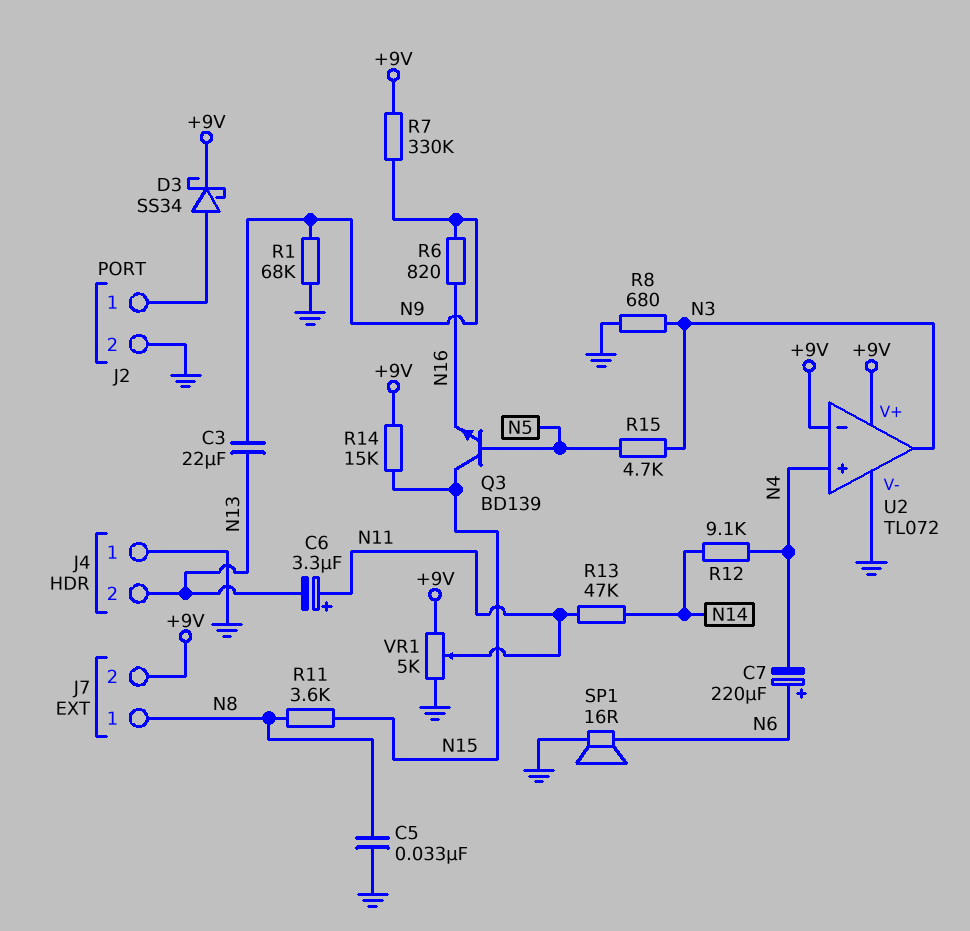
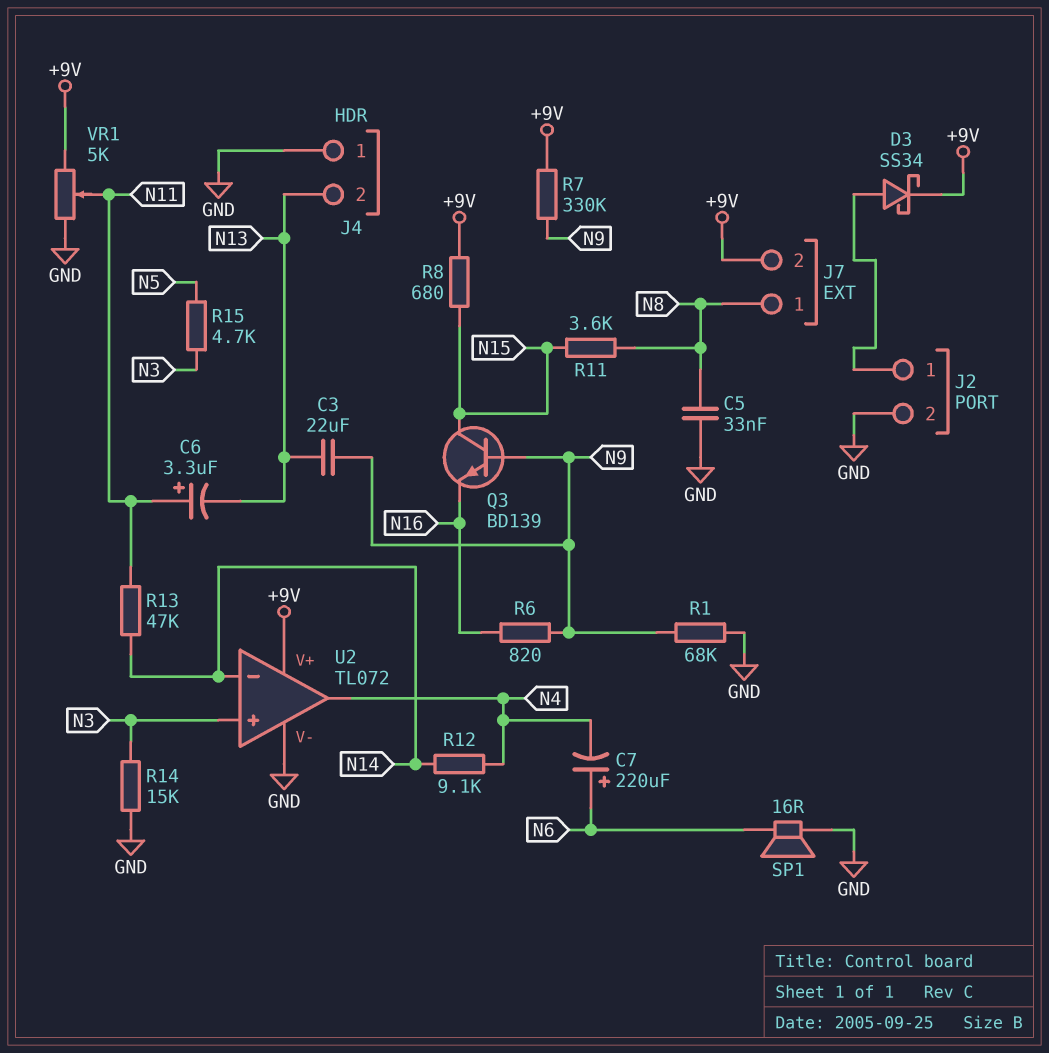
Q3: NPN BD139 (B N5, C N15, E N16) -> NPN BD139 (B N9, C N15, E N16)
R8: 680 (GND, N3) -> 680 (+9V, N15)
R14: 15k (+9V, N15) -> 15k (GND, N3)
U2 pin in+: N4 -> N3
U2 pin in-: +9V -> N14
U2 pin out: N3 -> N4

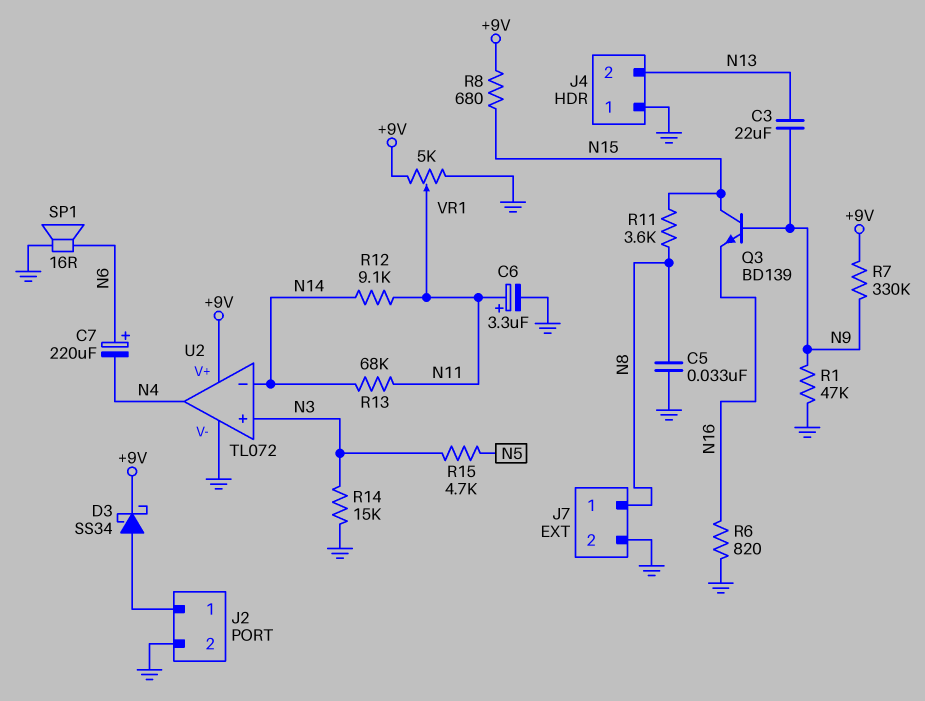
C6: 3.3uF (plus N11, minus N13) -> 3.3uF (plus N11, minus GND)
J7 pin 2: +9V -> GND
R1: 68k (GND, N9) -> 47k (GND, N9)
R6: 820 (N9, N16) -> 820 (GND, N16)
R12: 9.1k (N4, N14) -> 9.1k (N11, N14)
R13: 47k (N11, N14) -> 68k (N11, N14)

